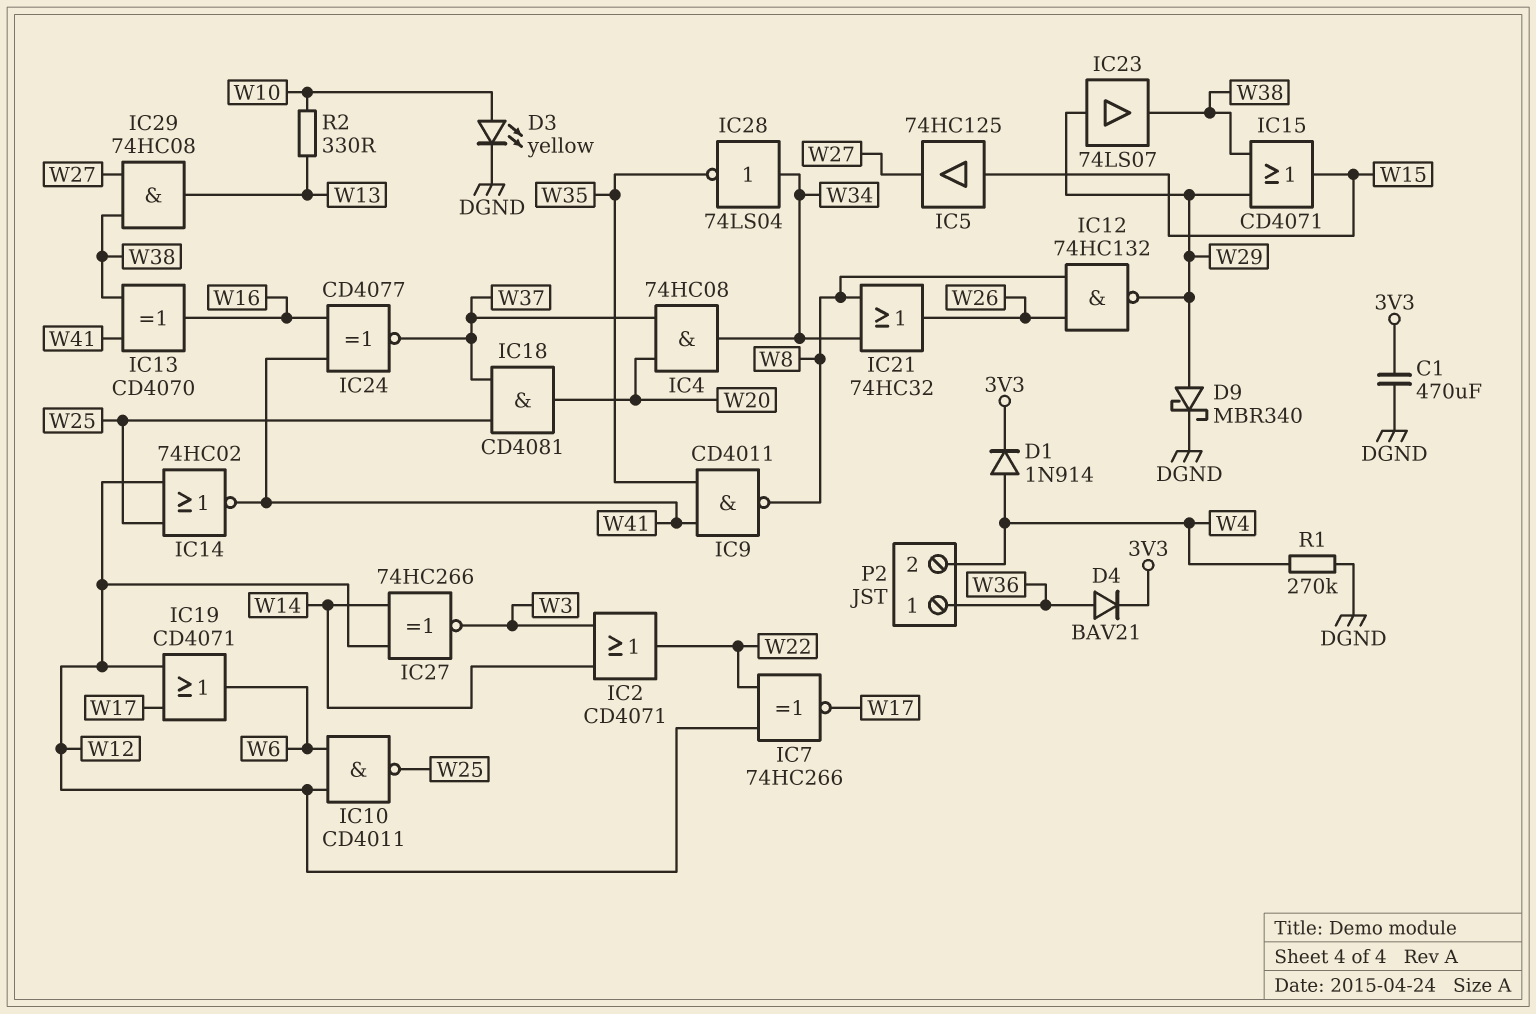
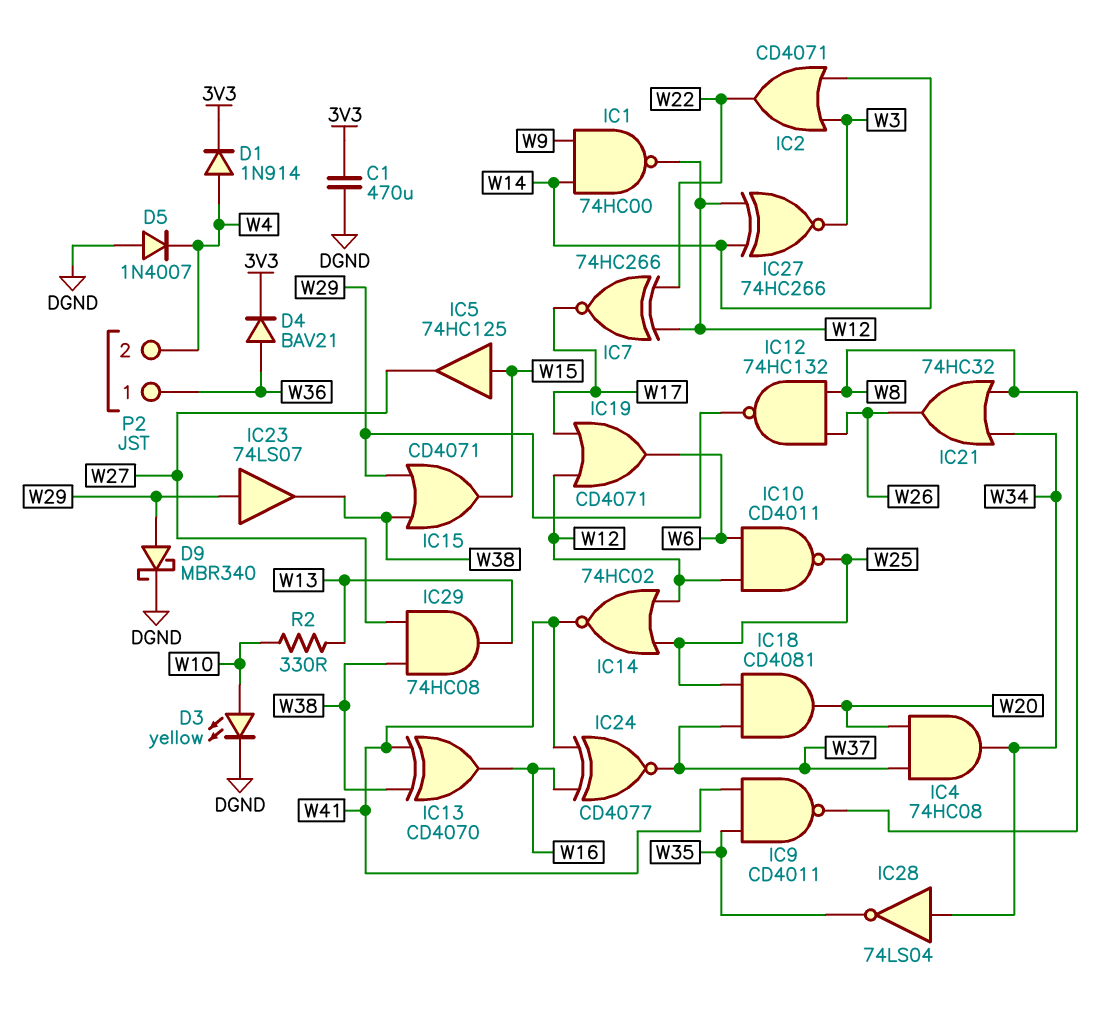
D5: none -> diode 1N4007 (A DGND, K W4)
IC1: none -> NAND 74HC00 (in W9, in W14, out W12)
R1: 270k (DGND, W4) -> none

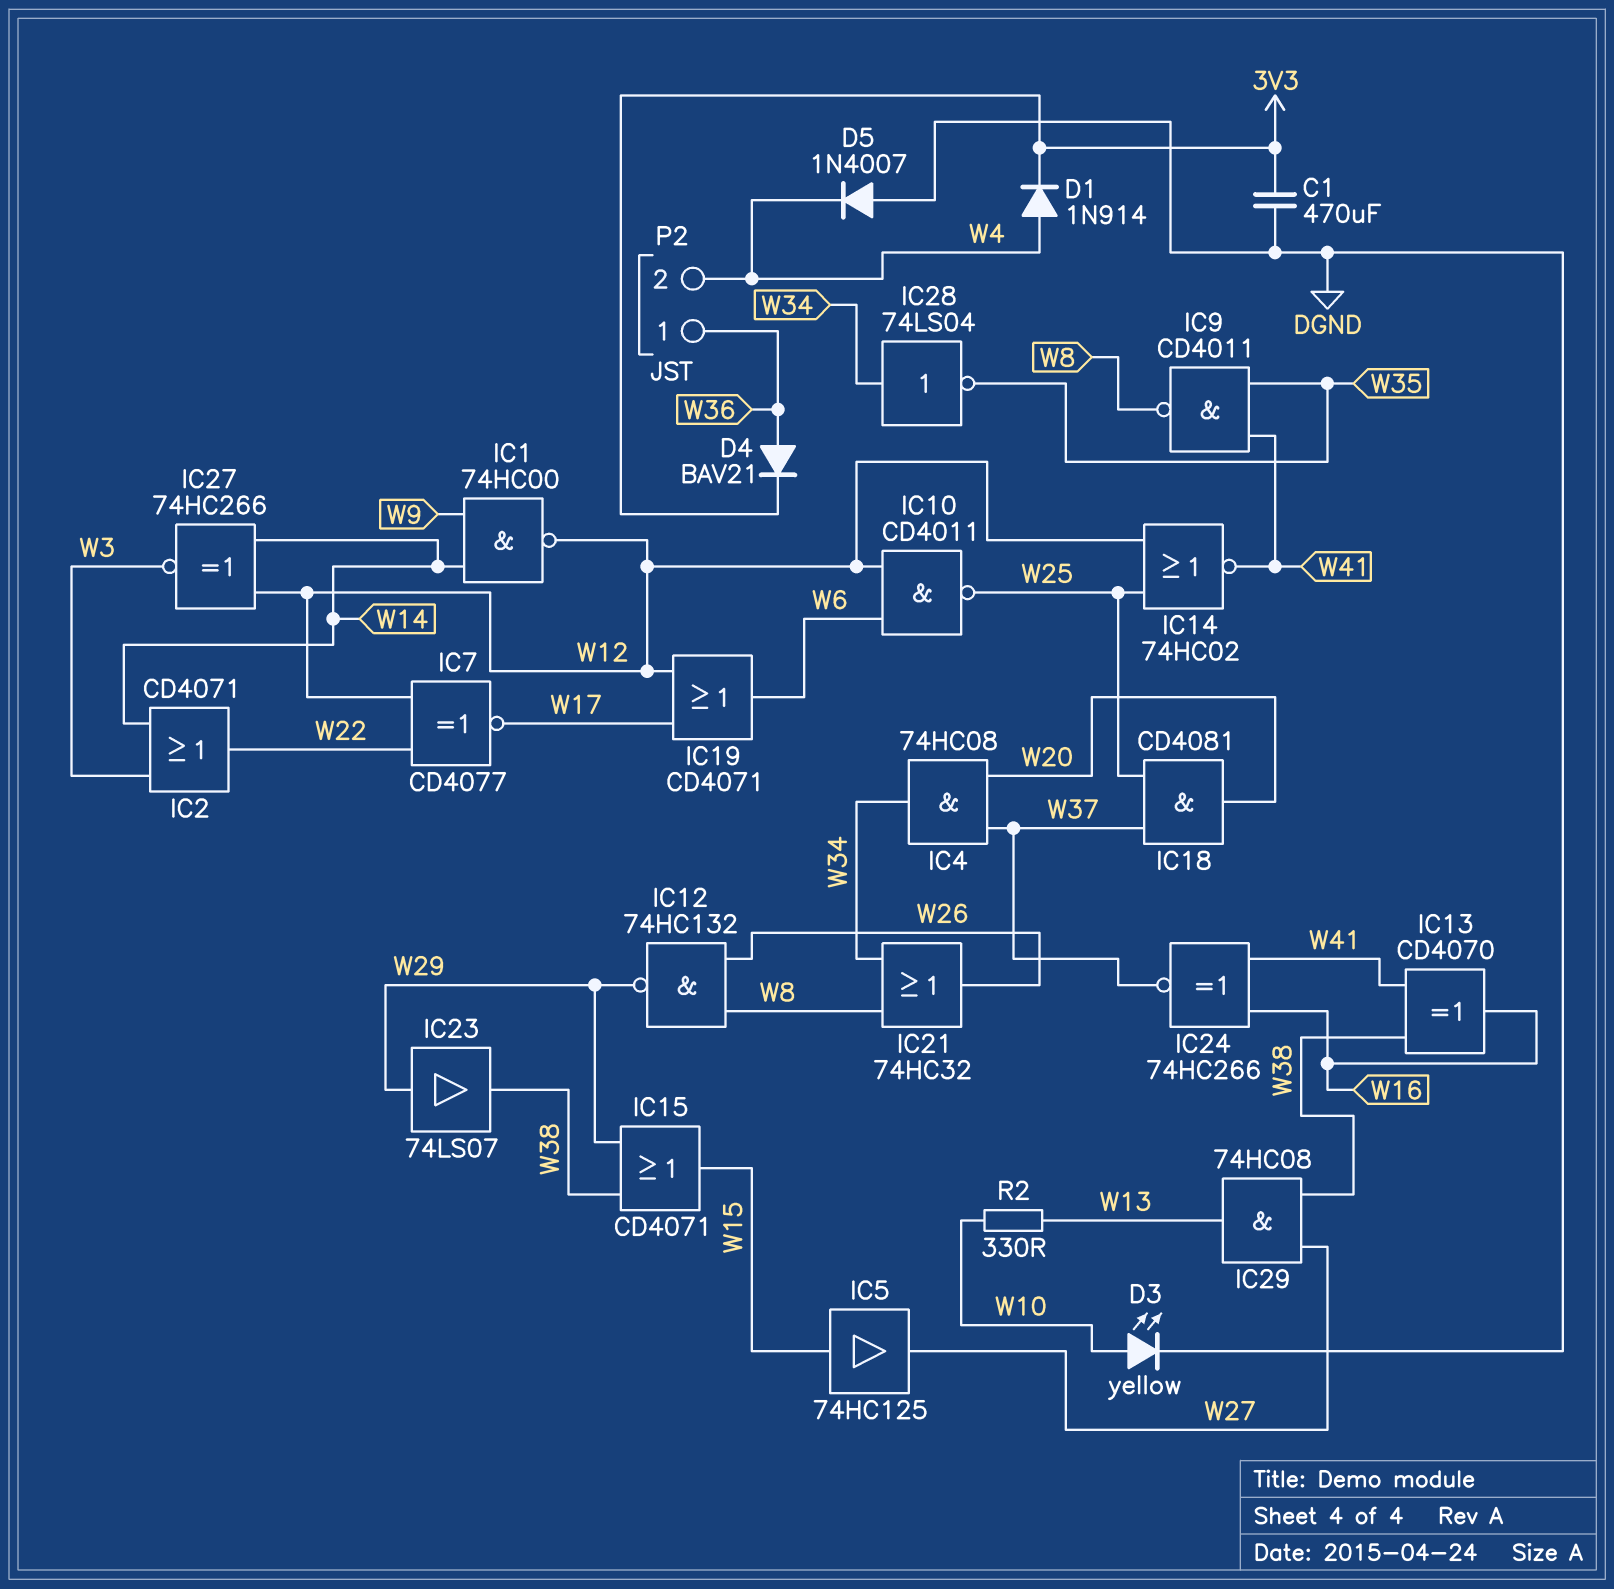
D9: schottky MBR340 (A W29, K DGND) -> none
IC7: XNOR 74HC266 (in W12, in W22, out W17) -> XNOR CD4077 (in W12, in W22, out W17)
IC24: XNOR CD4077 (in W16, in W41, out W37) -> XNOR 74HC266 (in W16, in W41, out W37)

